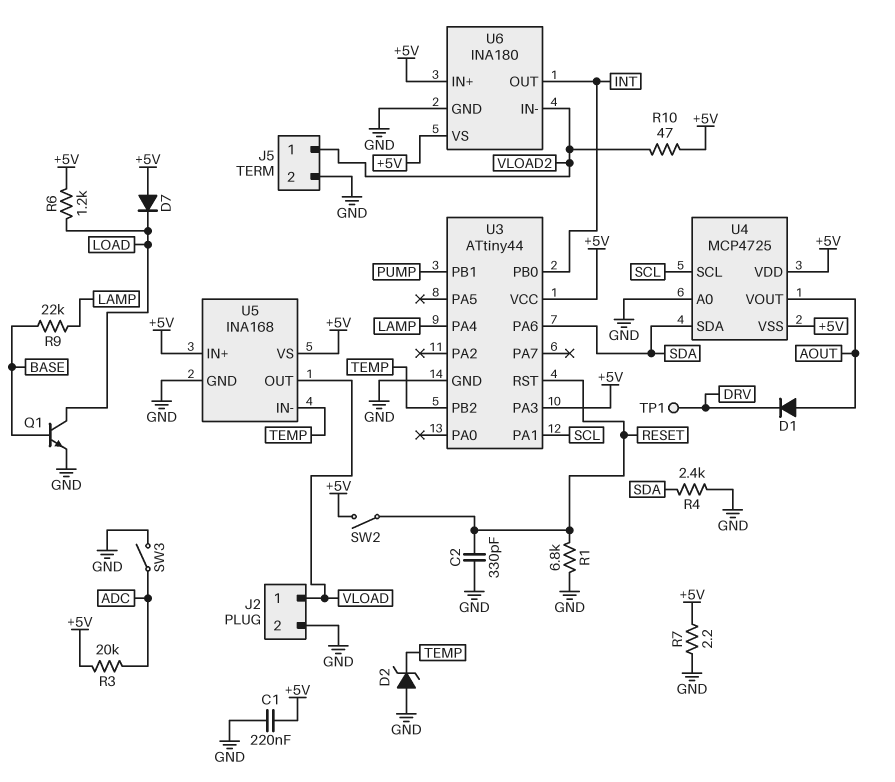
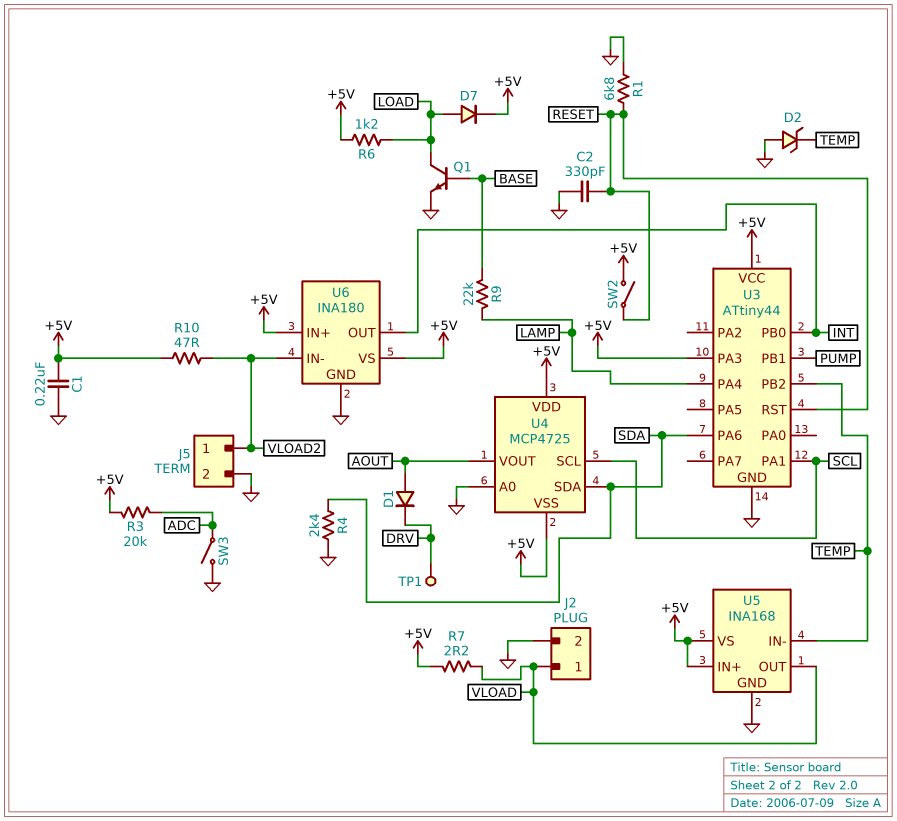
D7: diode (A +5V, K LOAD) -> diode (A LOAD, K +5V)
R7: 2.2 (+5V, GND) -> 2.2 (+5V, VLOAD)

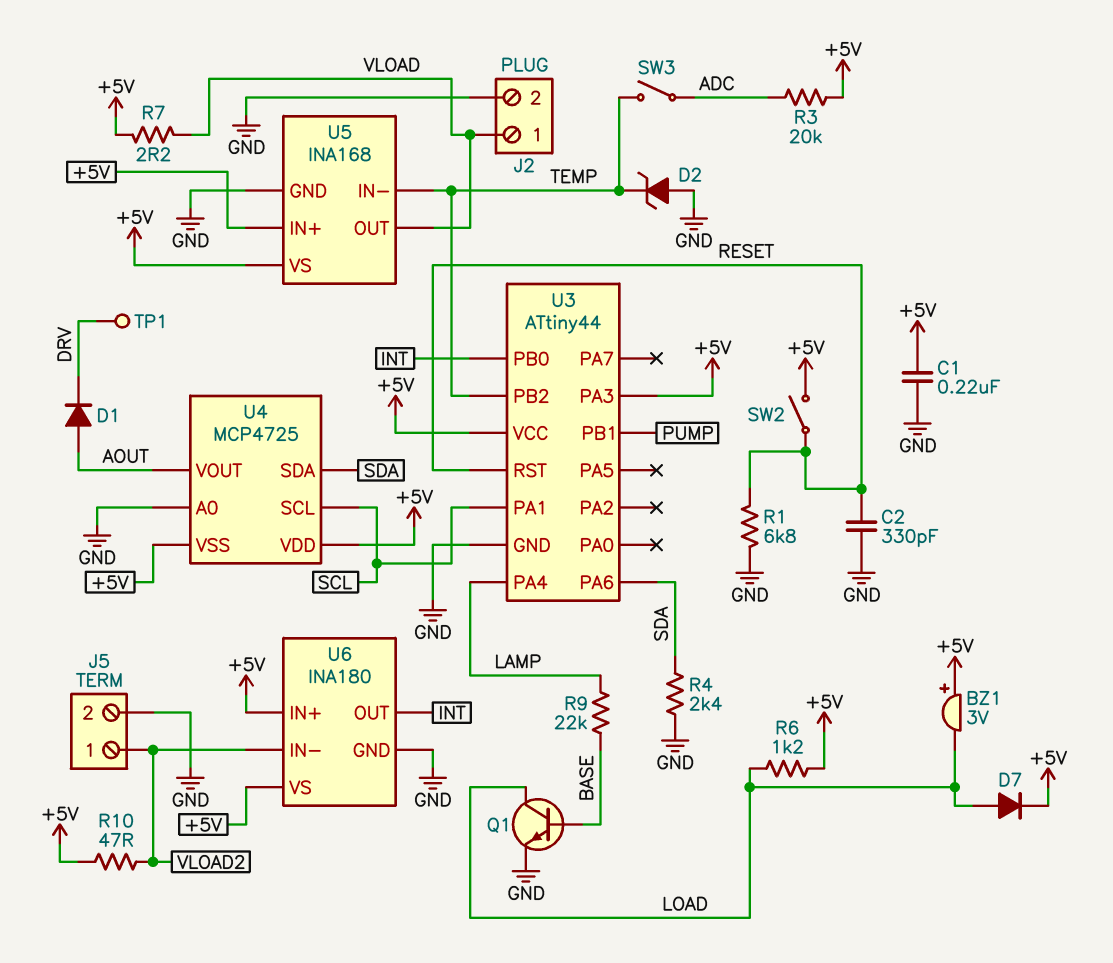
BZ1: none -> buzzer 3V (plus +5V, minus LOAD)
SW3: switch (ADC, GND) -> switch (ADC, TEMP)

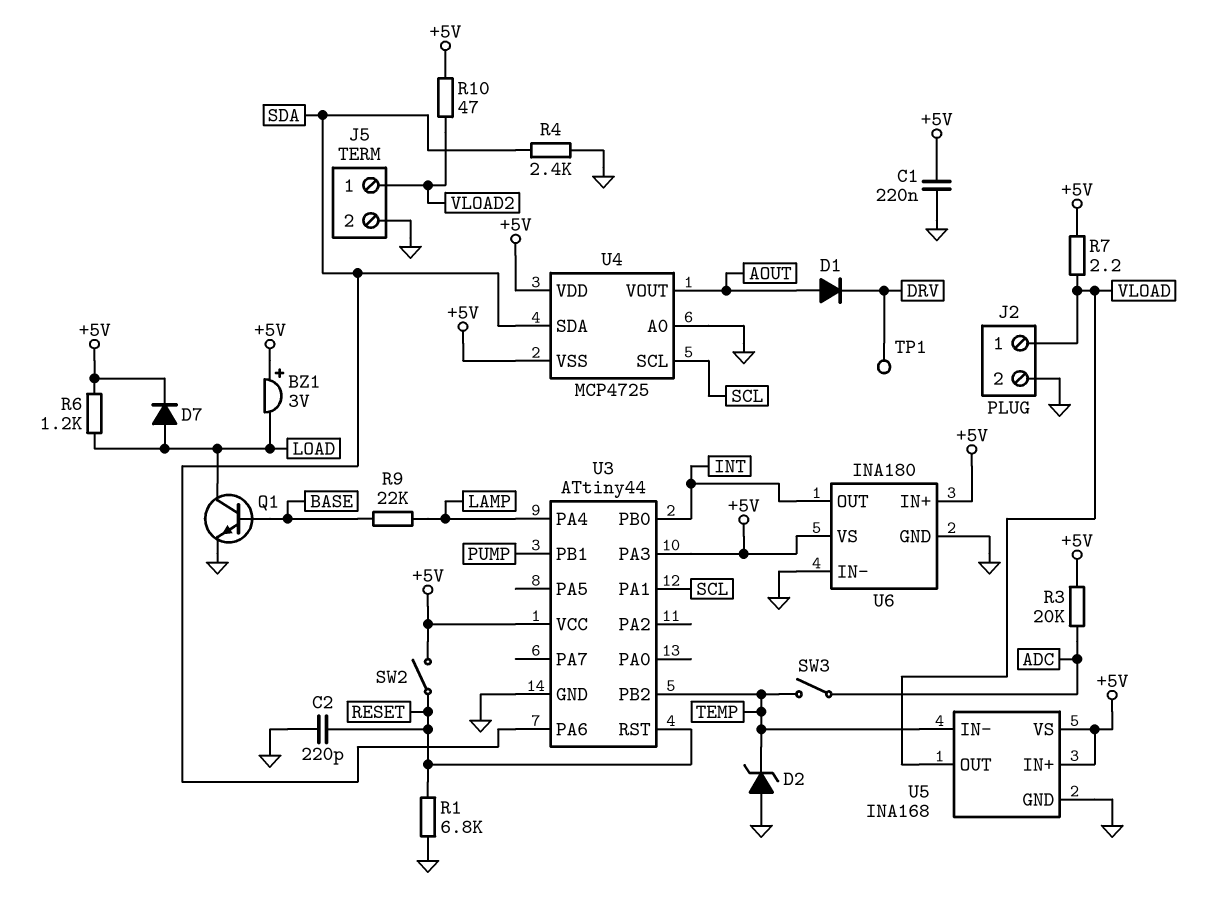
C2: 330pF (GND, RESET) -> 220pF (GND, RESET)
U6 pin IN-: VLOAD2 -> GND

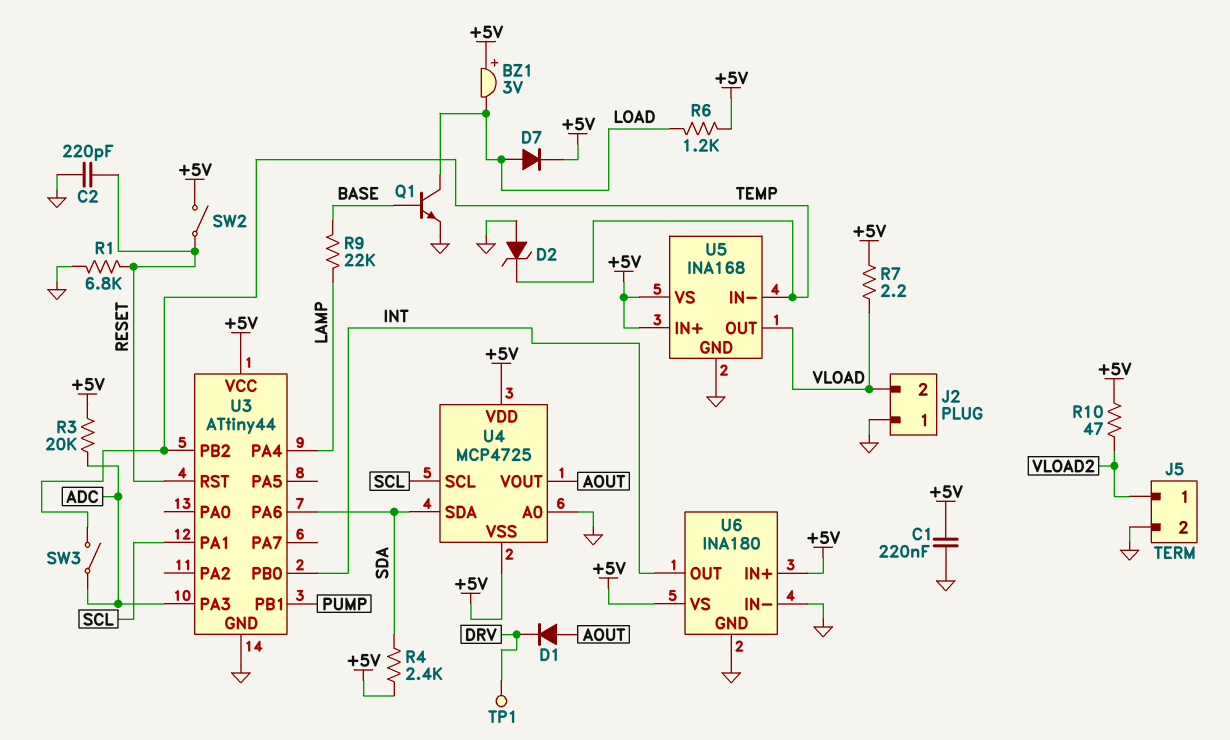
J2 pin 1: VLOAD -> GND
J2 pin 2: GND -> VLOAD
R4: 2.4k (GND, SDA) -> 2.4k (+5V, SDA)
U3 pin PA3: +5V -> ADC

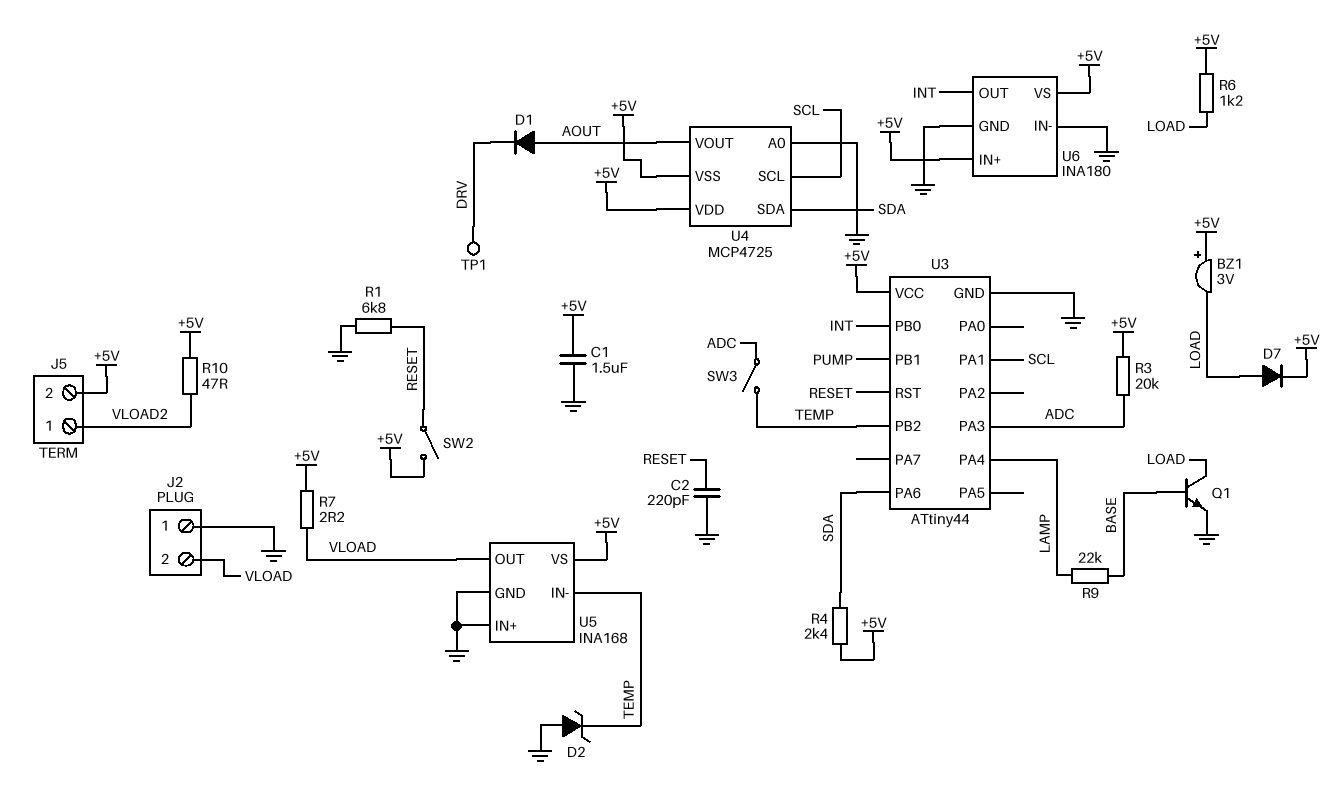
C1: 220nF (+5V, GND) -> 1.5uF (+5V, GND)
J5 pin 2: GND -> +5V
U5 pin IN+: +5V -> GND

